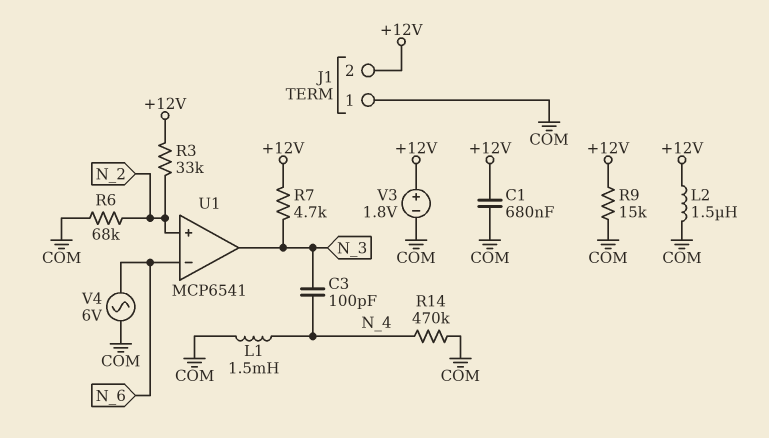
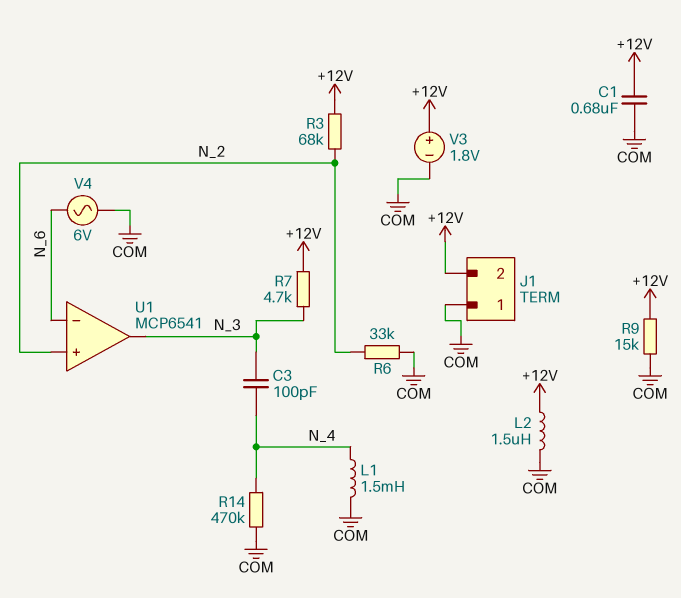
R3: 33k (+12V, N_2) -> 68k (+12V, N_2)
R6: 68k (COM, N_2) -> 33k (COM, N_2)

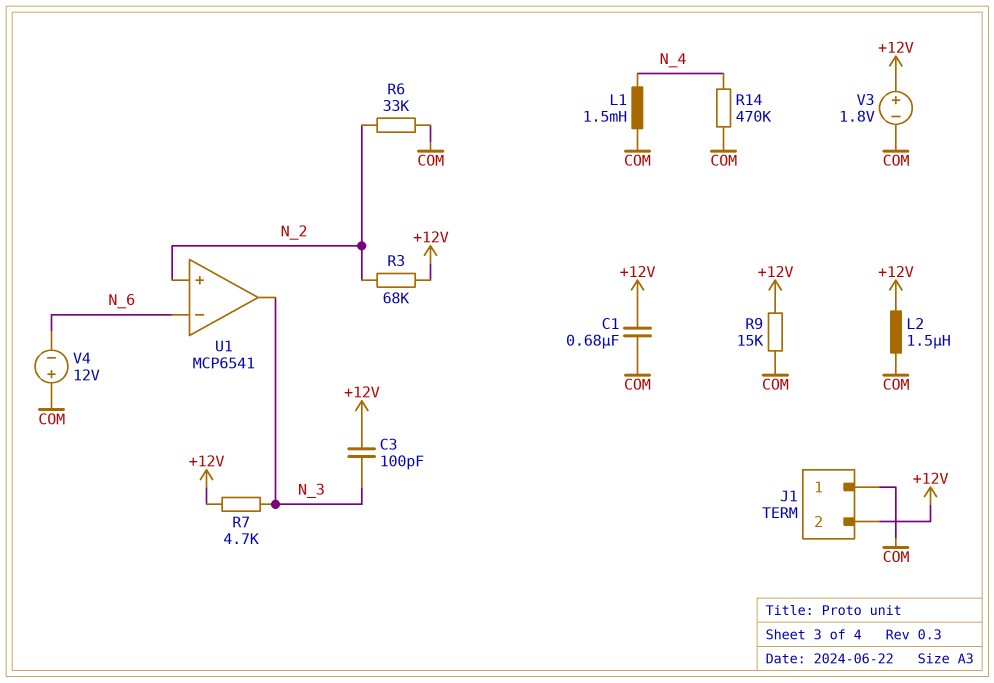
C3: 100pF (N_3, N_4) -> 100pF (+12V, N_3)
V4: AC 6V (COM, N_6) -> 12V (plus COM, minus N_6)

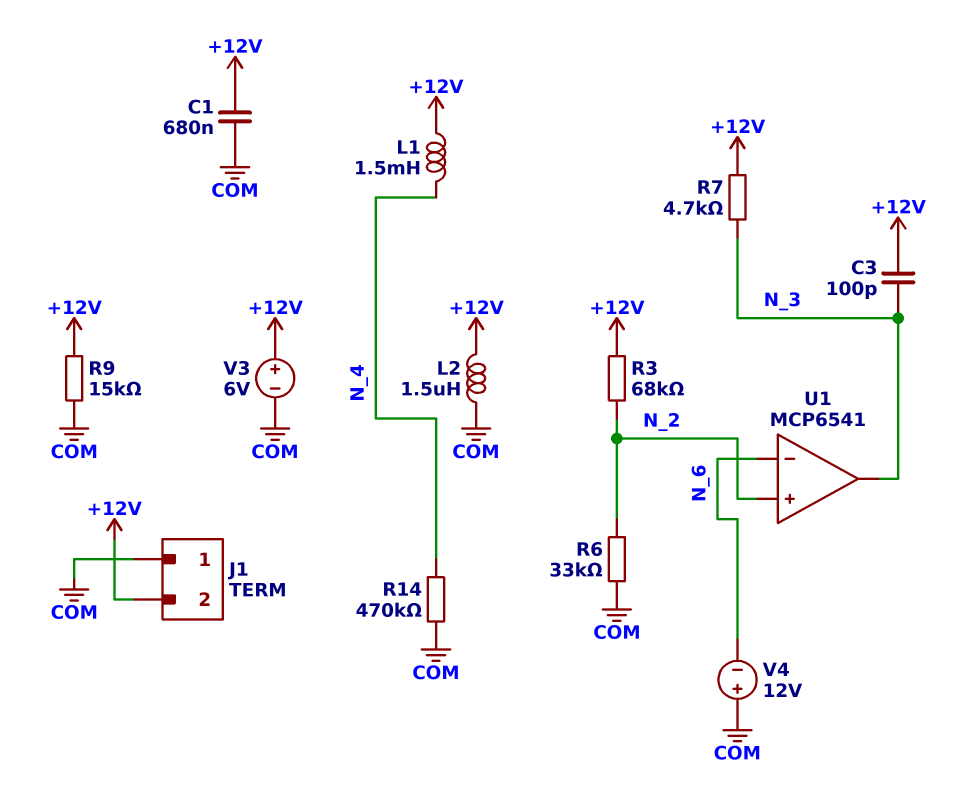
L1: 1.5mH (COM, N_4) -> 1.5mH (+12V, N_4)
V3: 1.8V (plus +12V, minus COM) -> 6V (plus +12V, minus COM)

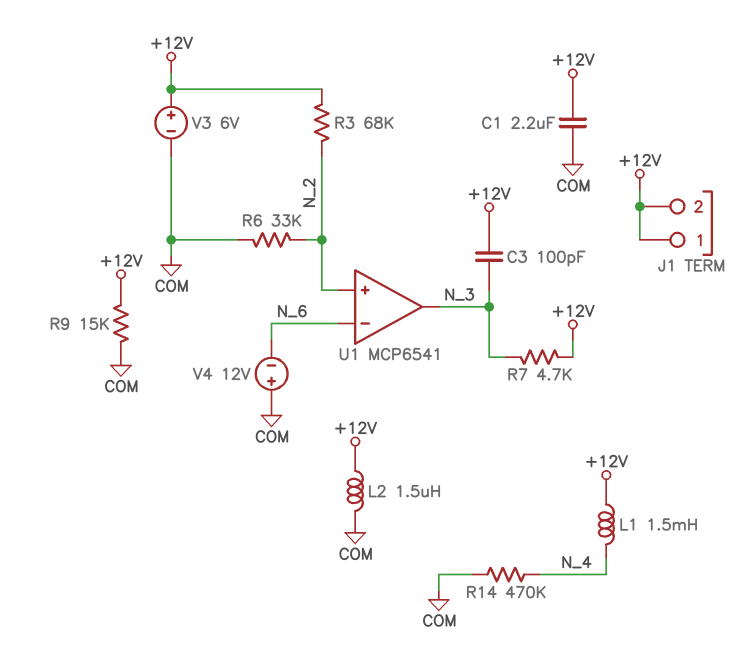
C1: 680nF (+12V, COM) -> 2.2uF (+12V, COM)
J1 pin 1: COM -> +12V

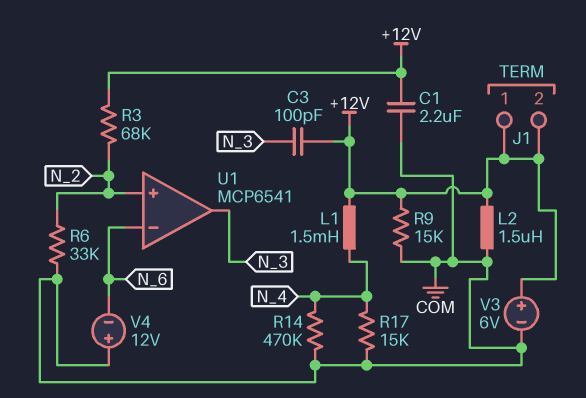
R7: 4.7k (+12V, N_3) -> none
R17: none -> 15k (COM, N_4)

